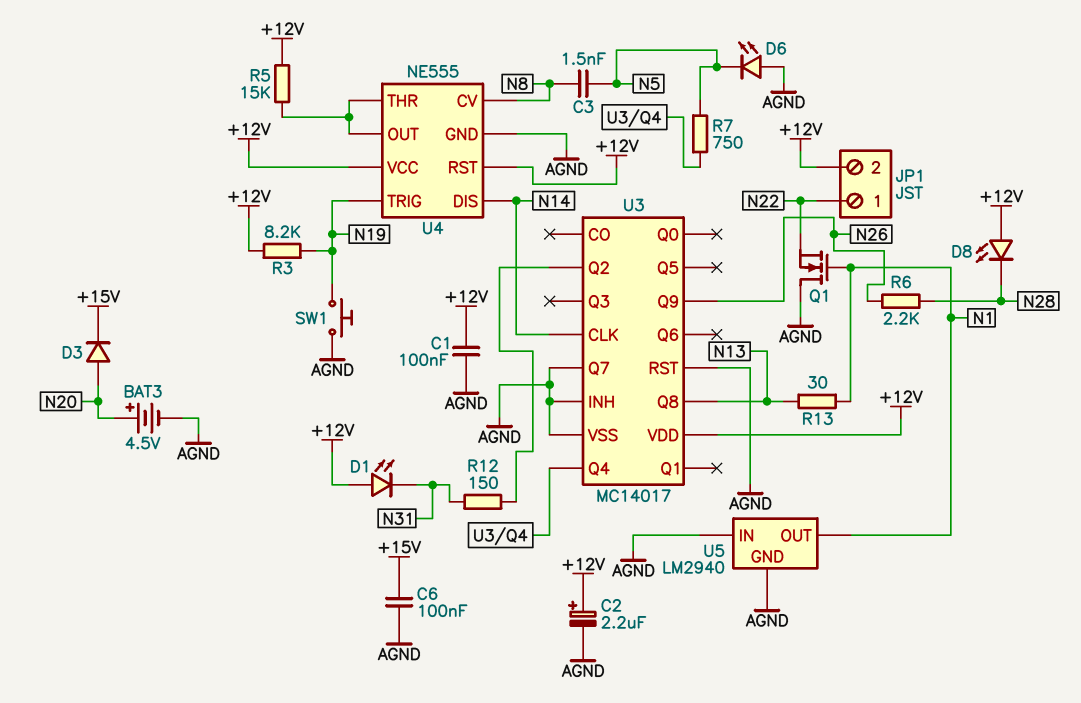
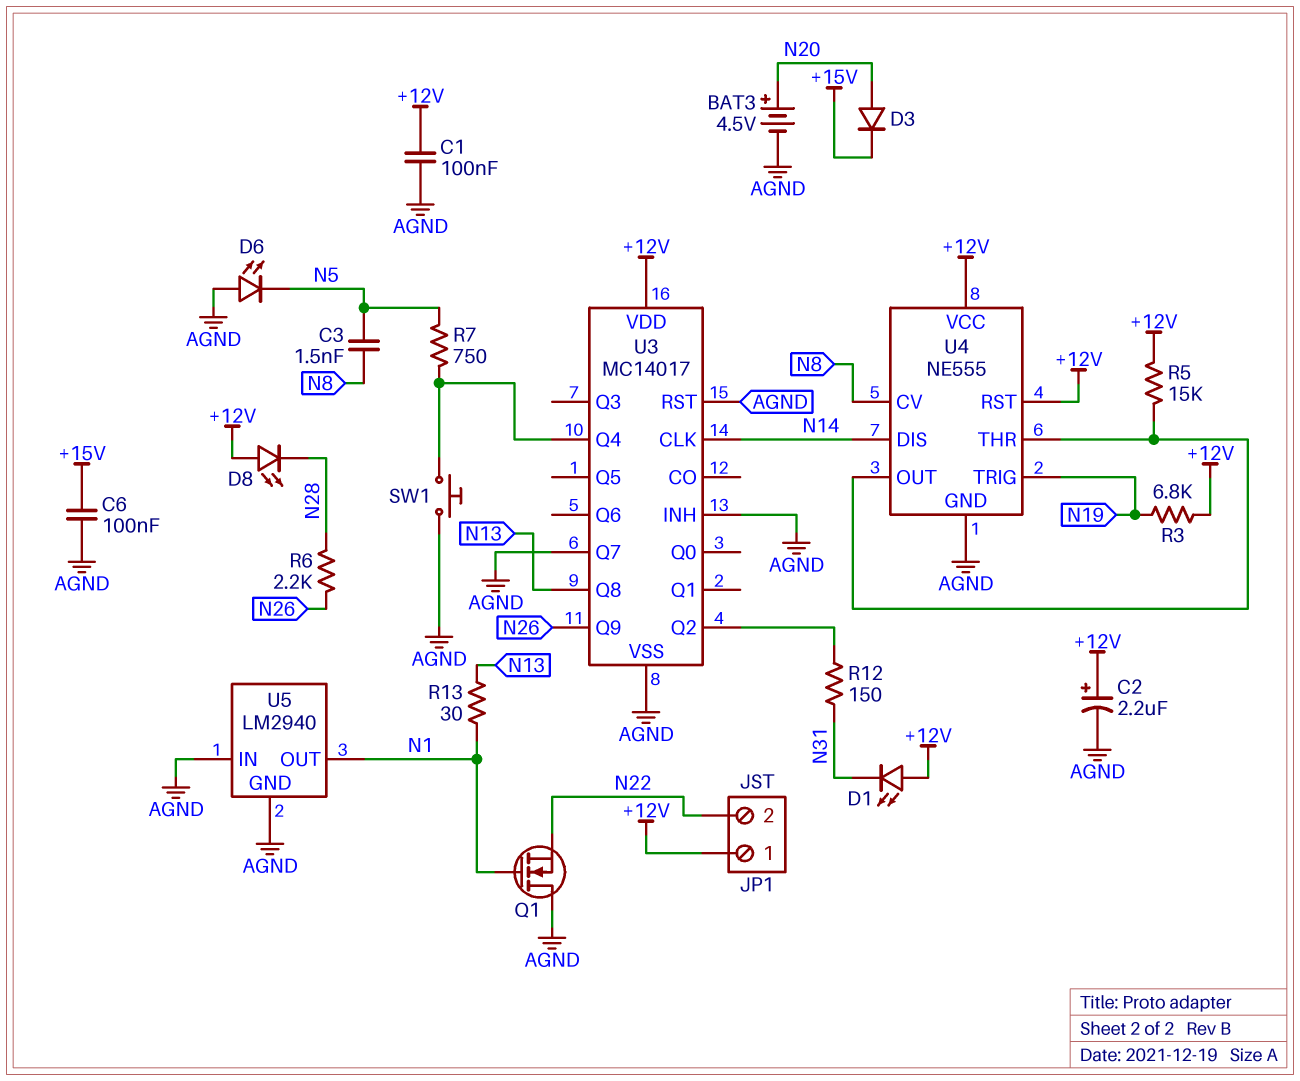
JP1 pin 1: N22 -> +12V
JP1 pin 2: +12V -> N22
R3: 8.2k (+12V, N19) -> 6.8k (+12V, N19)
SW1: button (AGND, N19) -> button (AGND, U3/Q4)

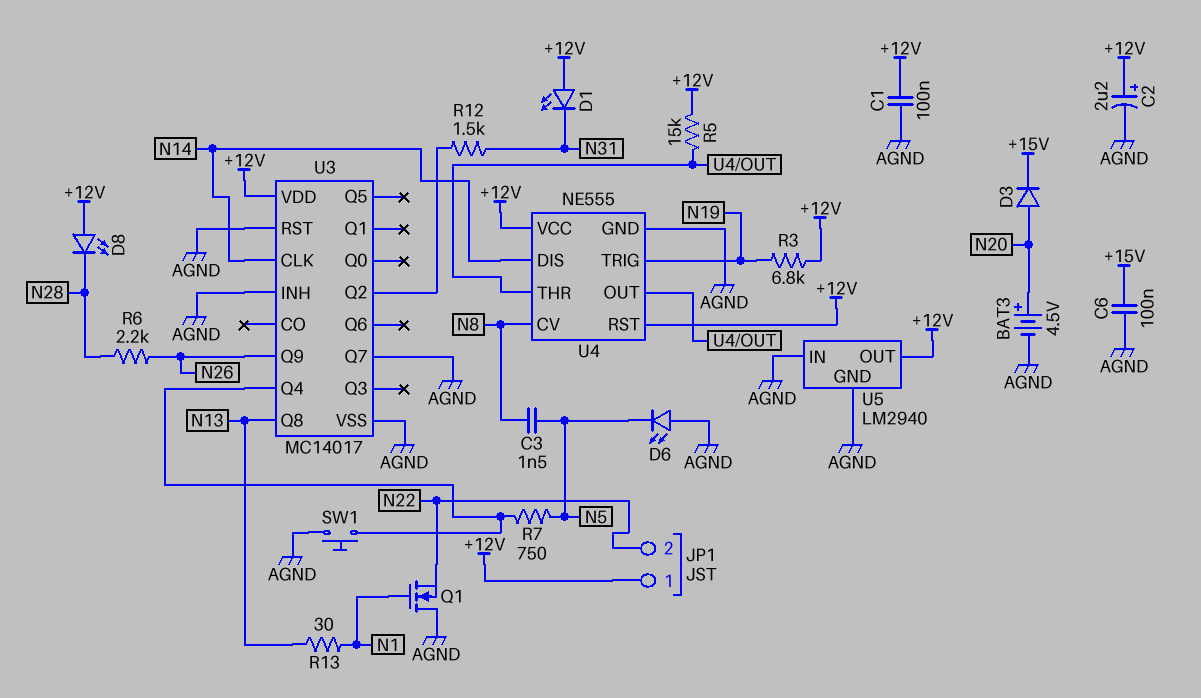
R12: 150 (N31, U3/Q2) -> 1.5k (N31, U3/Q2)
U5 pin OUT: N1 -> +12V

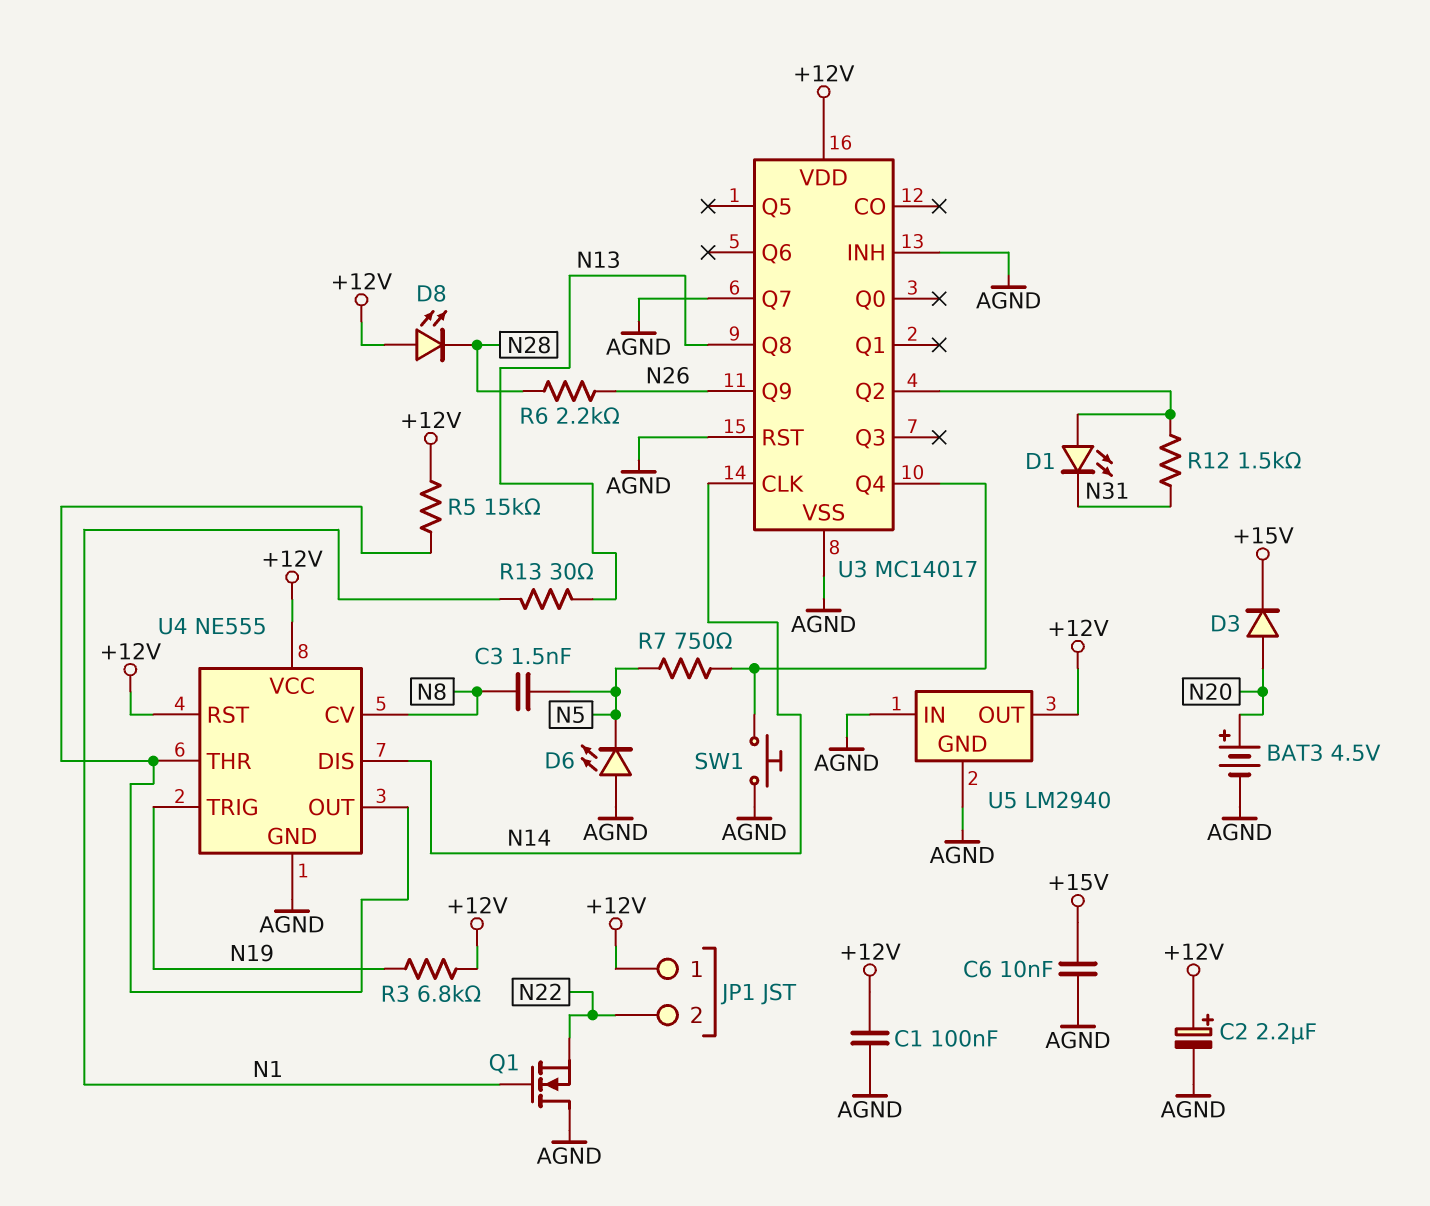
C6: 100nF (+15V, AGND) -> 10nF (+15V, AGND)
D1: LED (A +12V, K N31) -> LED (A U3/Q2, K N31)

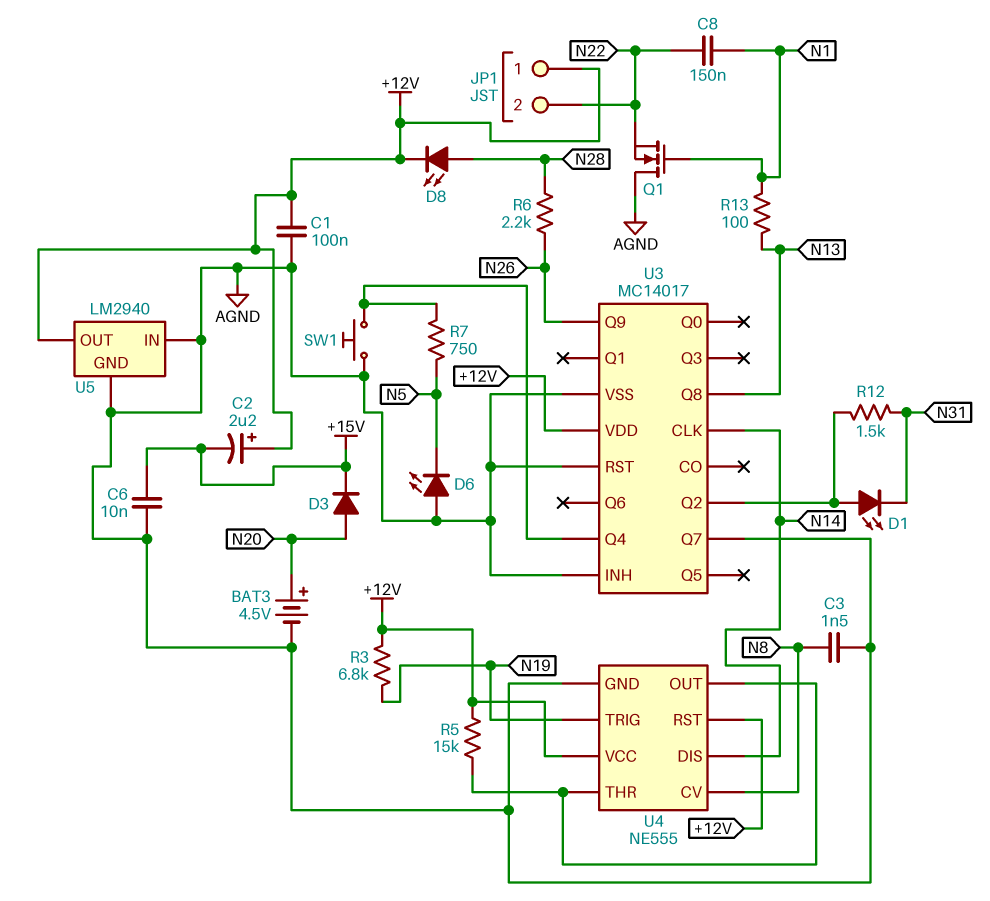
C2: 2.2uF (plus +12V, minus AGND) -> 2.2uF (plus +12V, minus +15V)
C3: 1.5nF (N5, N8) -> 1.5nF (AGND, N8)
C8: none -> 150nF (N1, N22)
D8: LED (A +12V, K N28) -> LED (A N28, K +12V)
R13: 30 (N1, N13) -> 100 (N1, N13)

